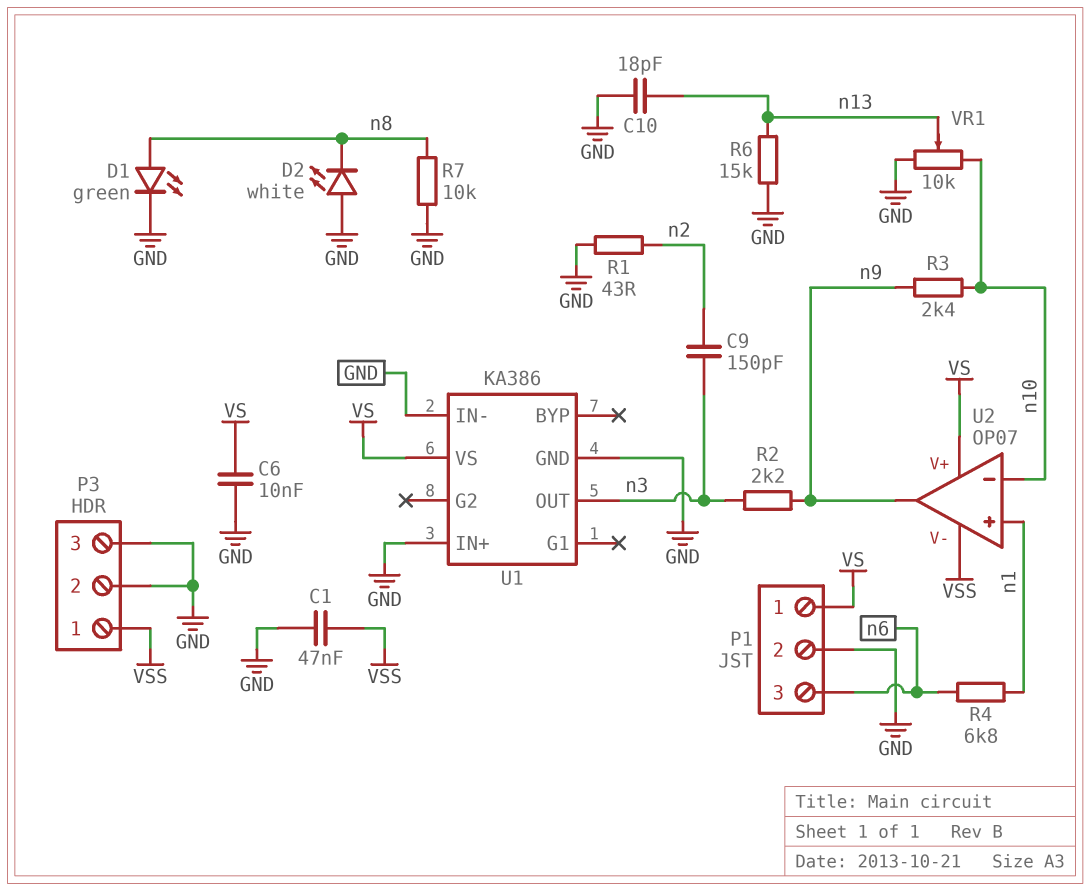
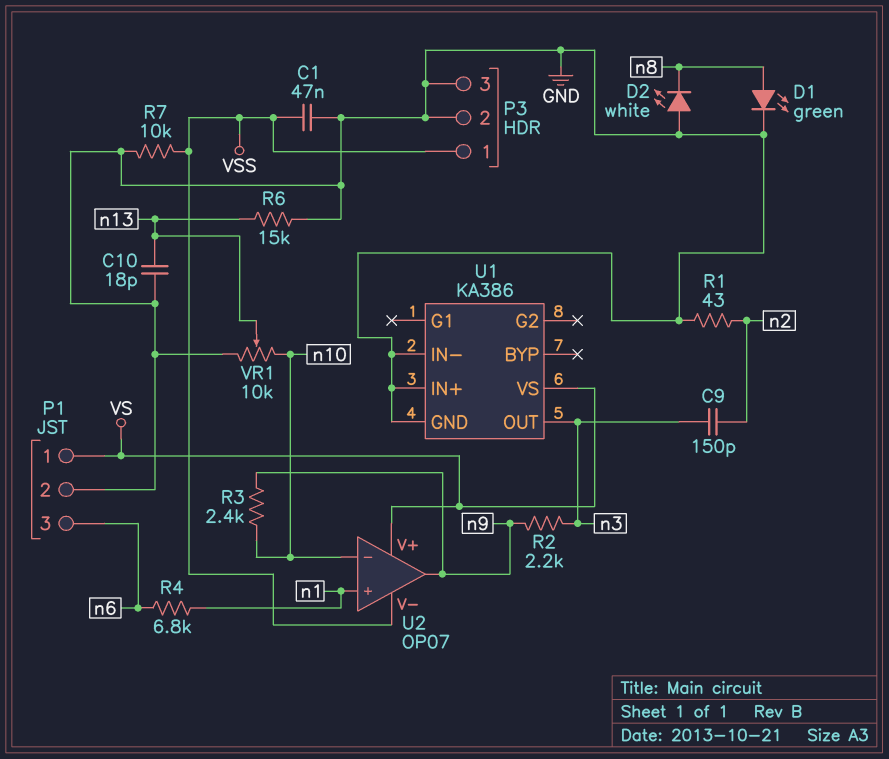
C6: 10nF (GND, VS) -> none
R7: 10k (GND, n8) -> 10k (GND, VSS)

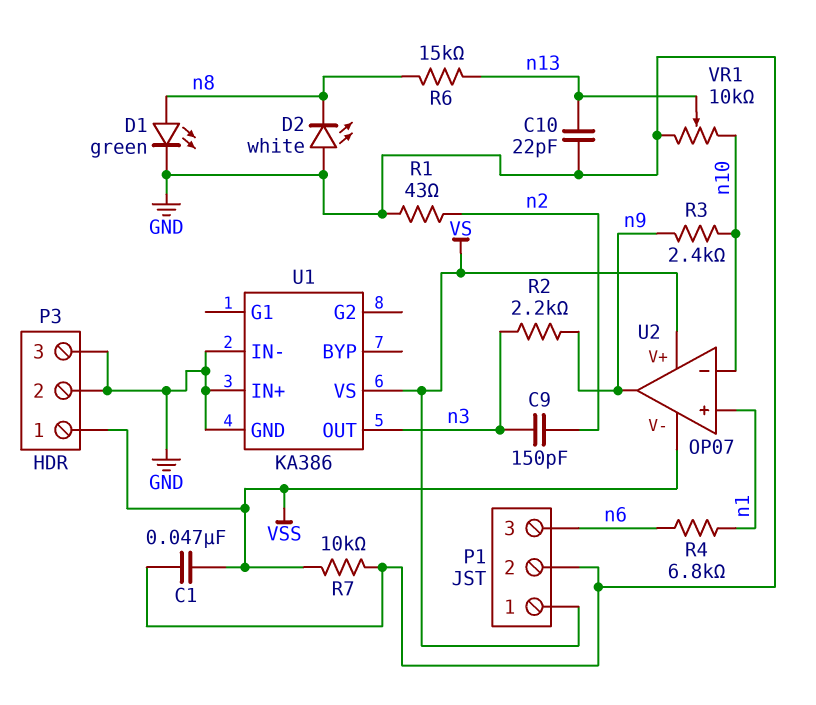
C10: 18pF (GND, n13) -> 22pF (GND, n13)
R6: 15k (GND, n13) -> 15k (n8, n13)

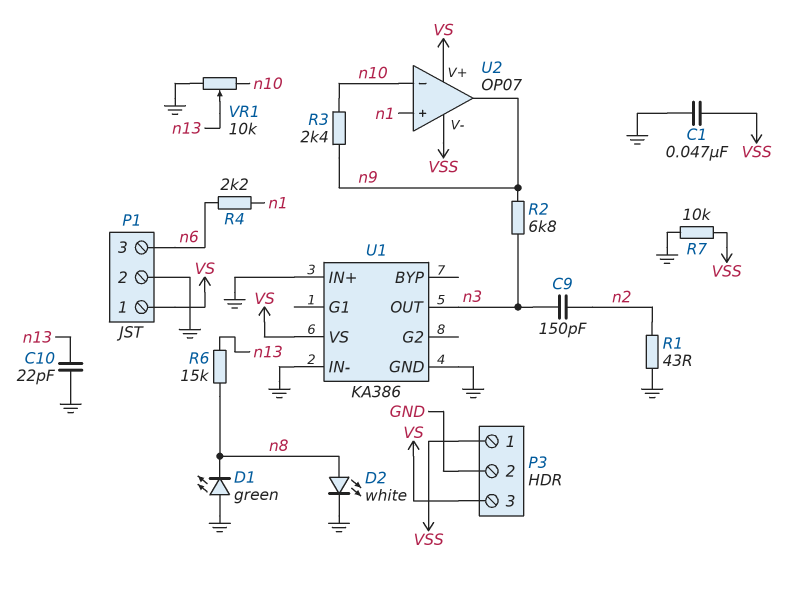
D1: LED green (A n8, K GND) -> LED green (A GND, K n8)
D2: LED white (A GND, K n8) -> LED white (A n8, K GND)
P3 pin 3: GND -> VS
R2: 2.2k (n3, n9) -> 6.8k (n3, n9)
R4: 6.8k (n1, n6) -> 2.2k (n1, n6)

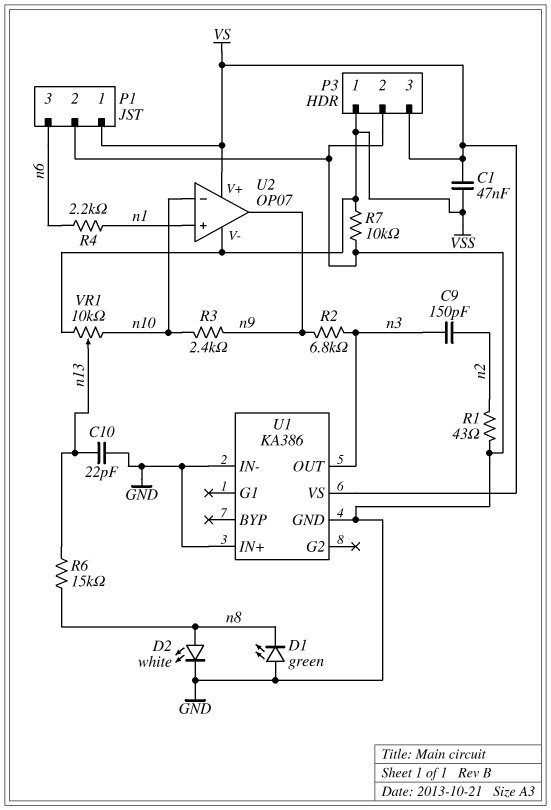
C1: 47nF (GND, VSS) -> 47nF (VS, VSS)
VR1: 10k (GND, n10, wiper n13) -> 10k (VSS, n10, wiper n13)

